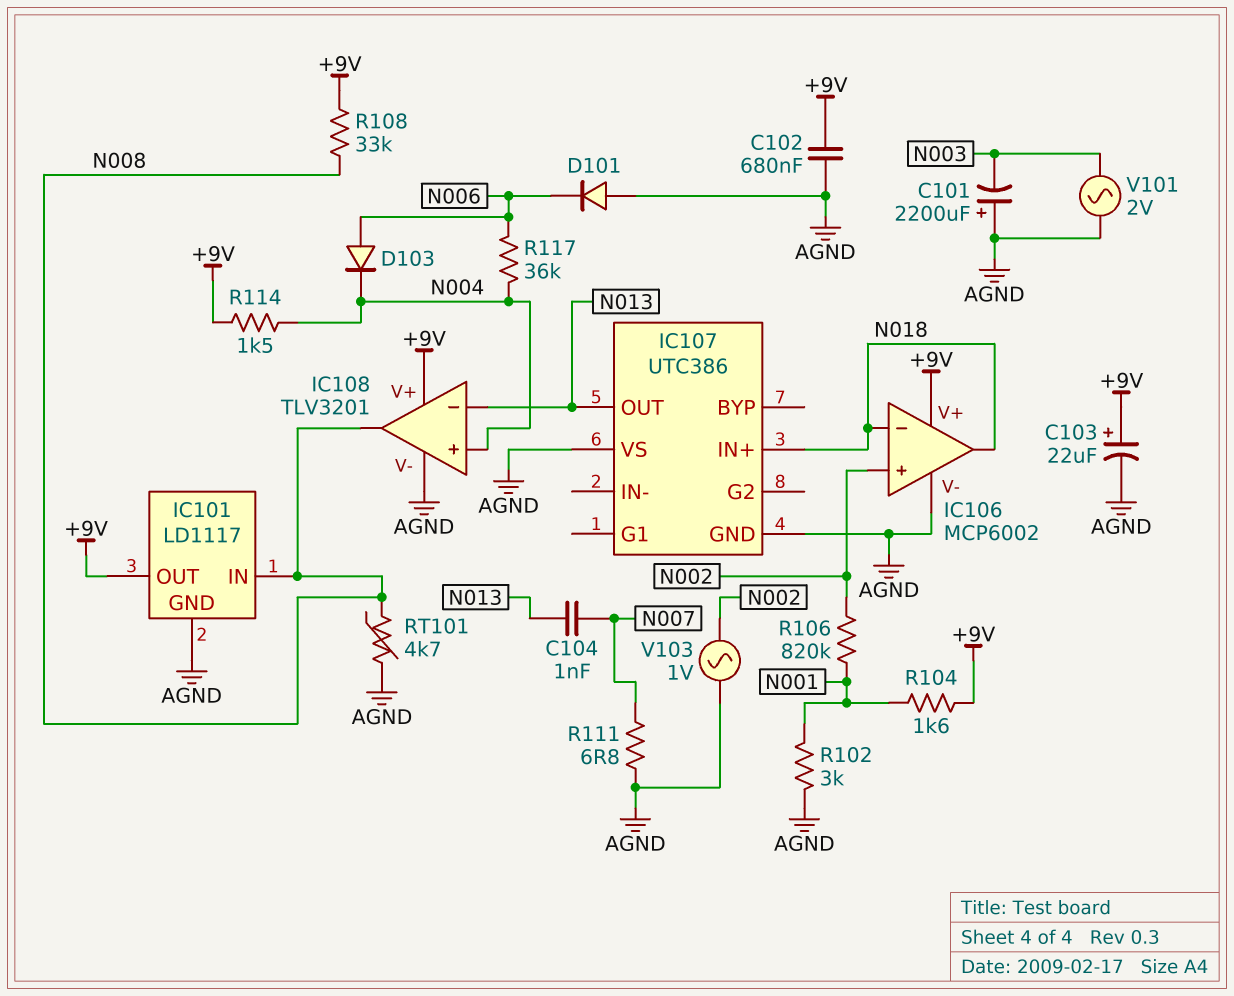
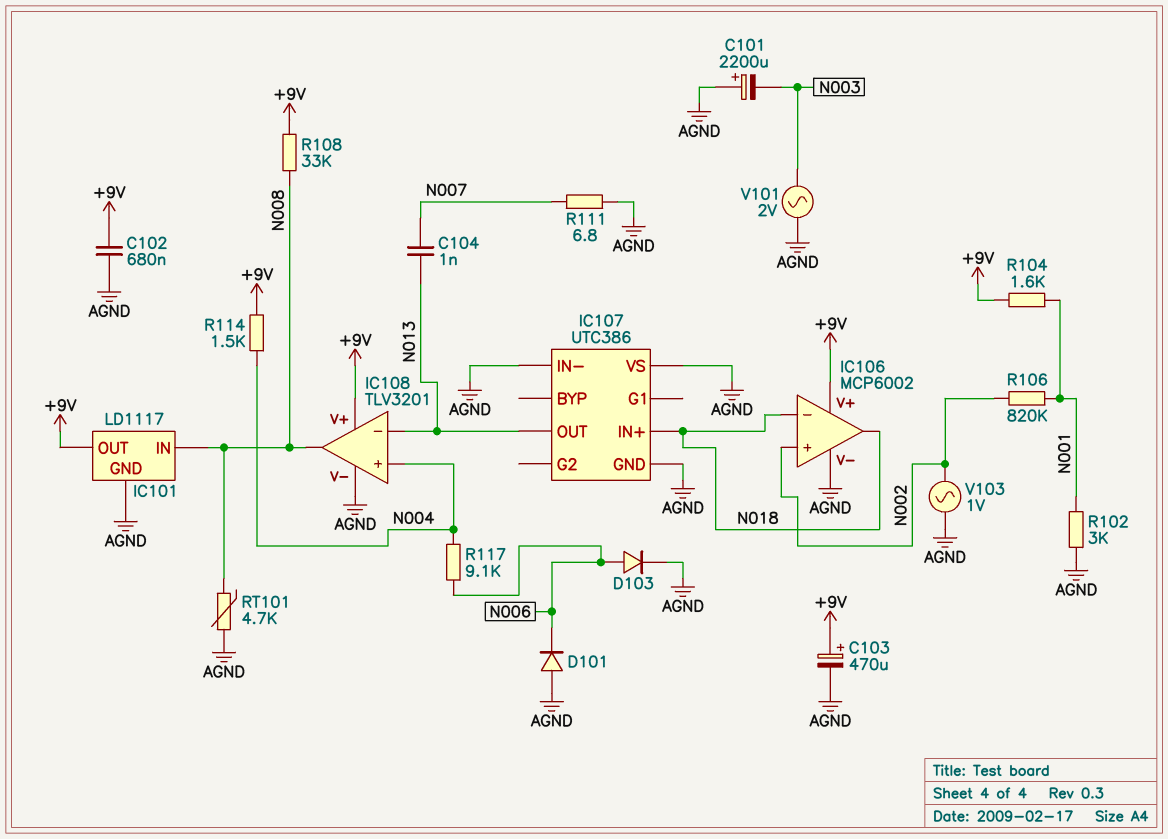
C103: 22uF (plus +9V, minus AGND) -> 470uF (plus +9V, minus AGND)
D103: diode (A N006, K N004) -> diode (A N006, K AGND)
IC107 pin IN-: none -> AGND
R117: 36k (N004, N006) -> 9.1k (N004, N006)

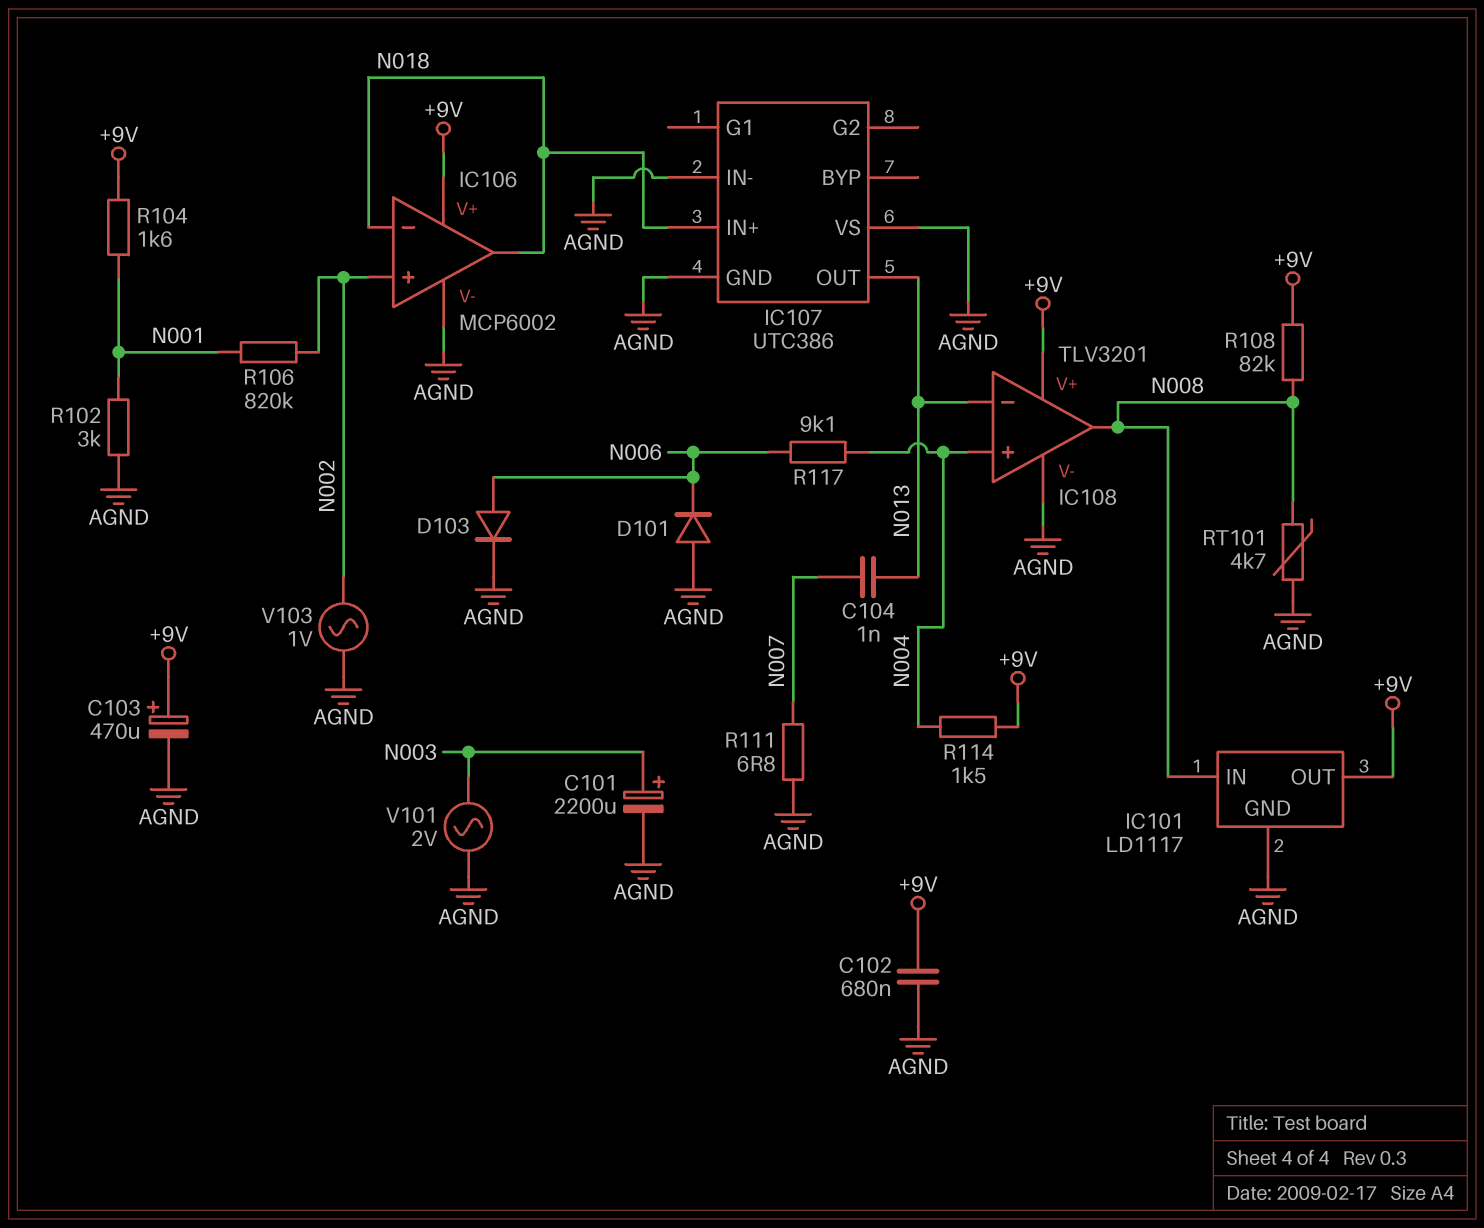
C101: 2200uF (plus AGND, minus N003) -> 2200uF (plus N003, minus AGND)
R108: 33k (+9V, N008) -> 82k (+9V, N008)

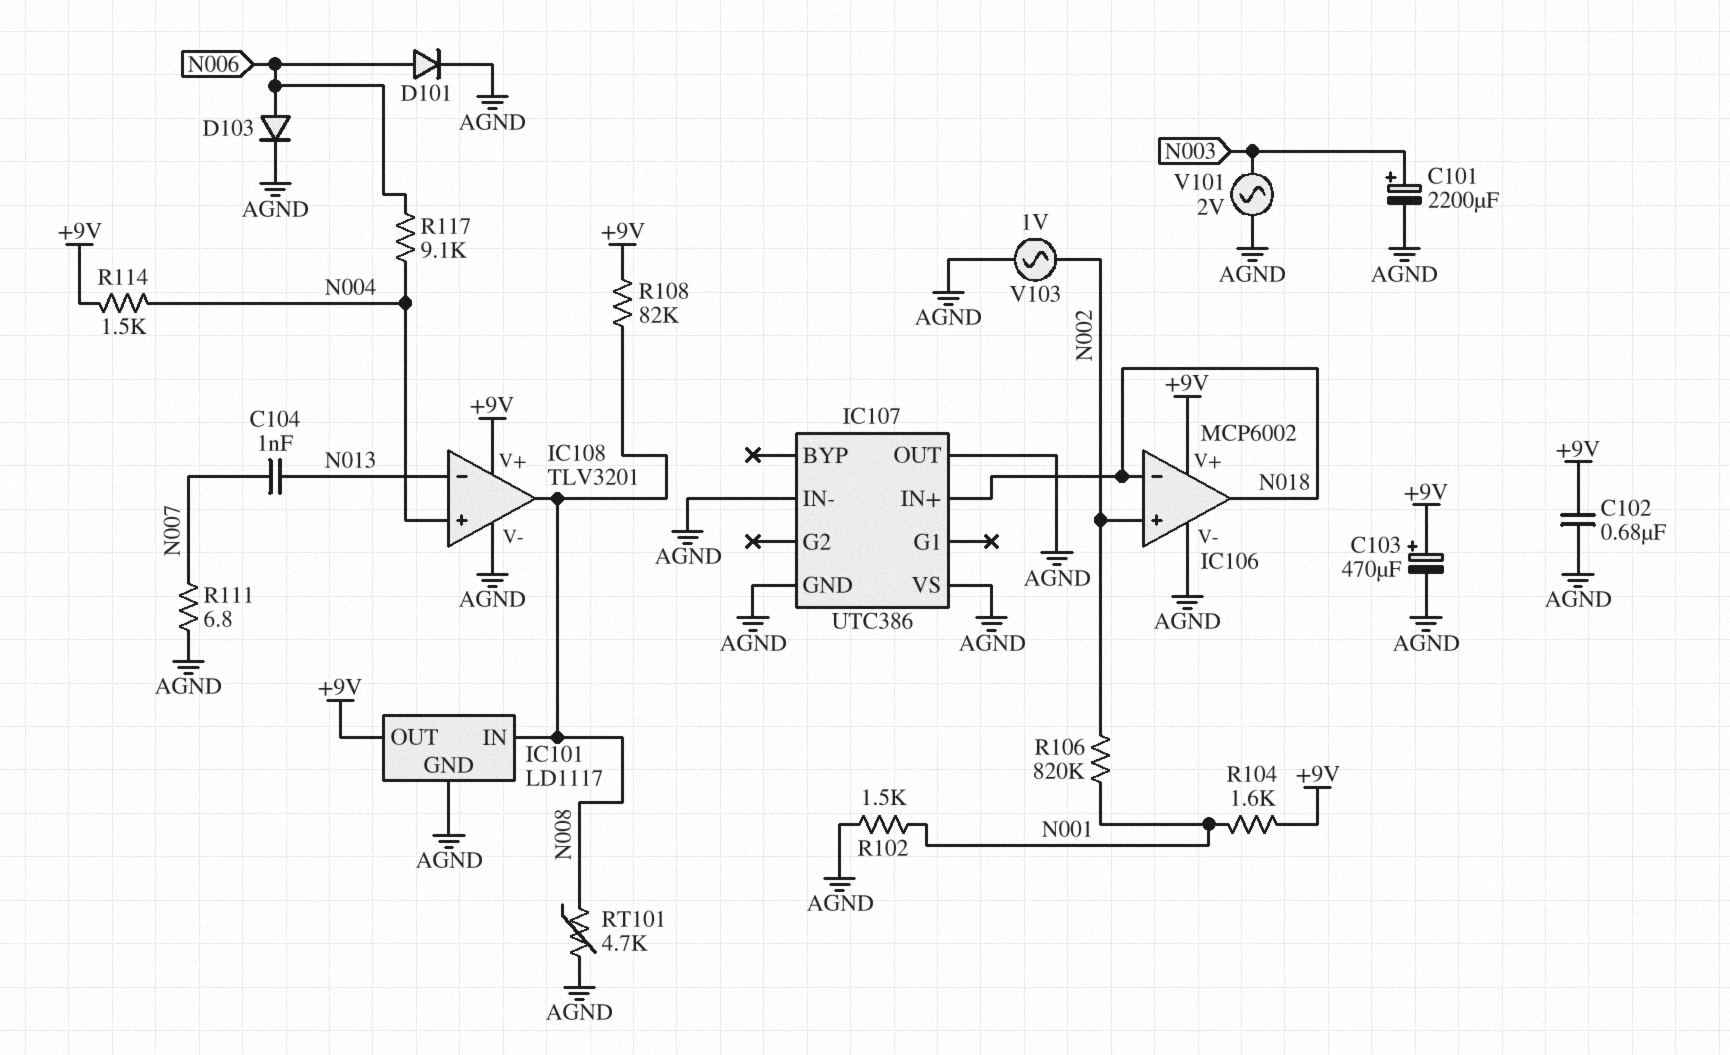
D101: diode (A AGND, K N006) -> diode (A N006, K AGND)
IC107 pin OUT: N013 -> AGND
R102: 3k (AGND, N001) -> 1.5k (AGND, N001)

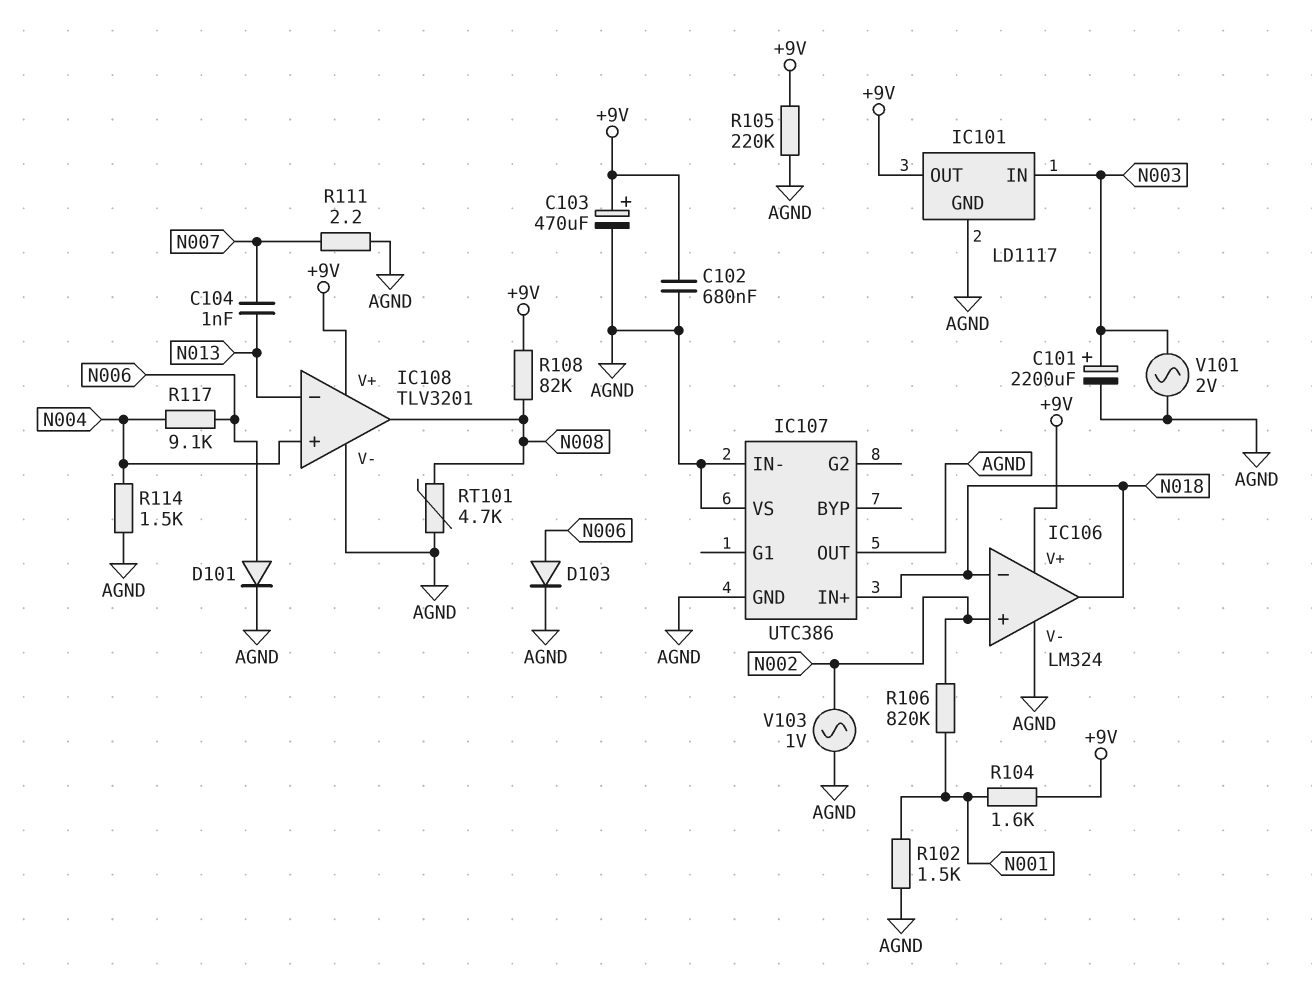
IC101 pin IN: N008 -> N003
IC106: MCP6002 -> LM324
R105: none -> 220k (+9V, AGND)
R111: 6.8 (AGND, N007) -> 2.2 (AGND, N007)
R114: 1.5k (+9V, N004) -> 1.5k (AGND, N004)

